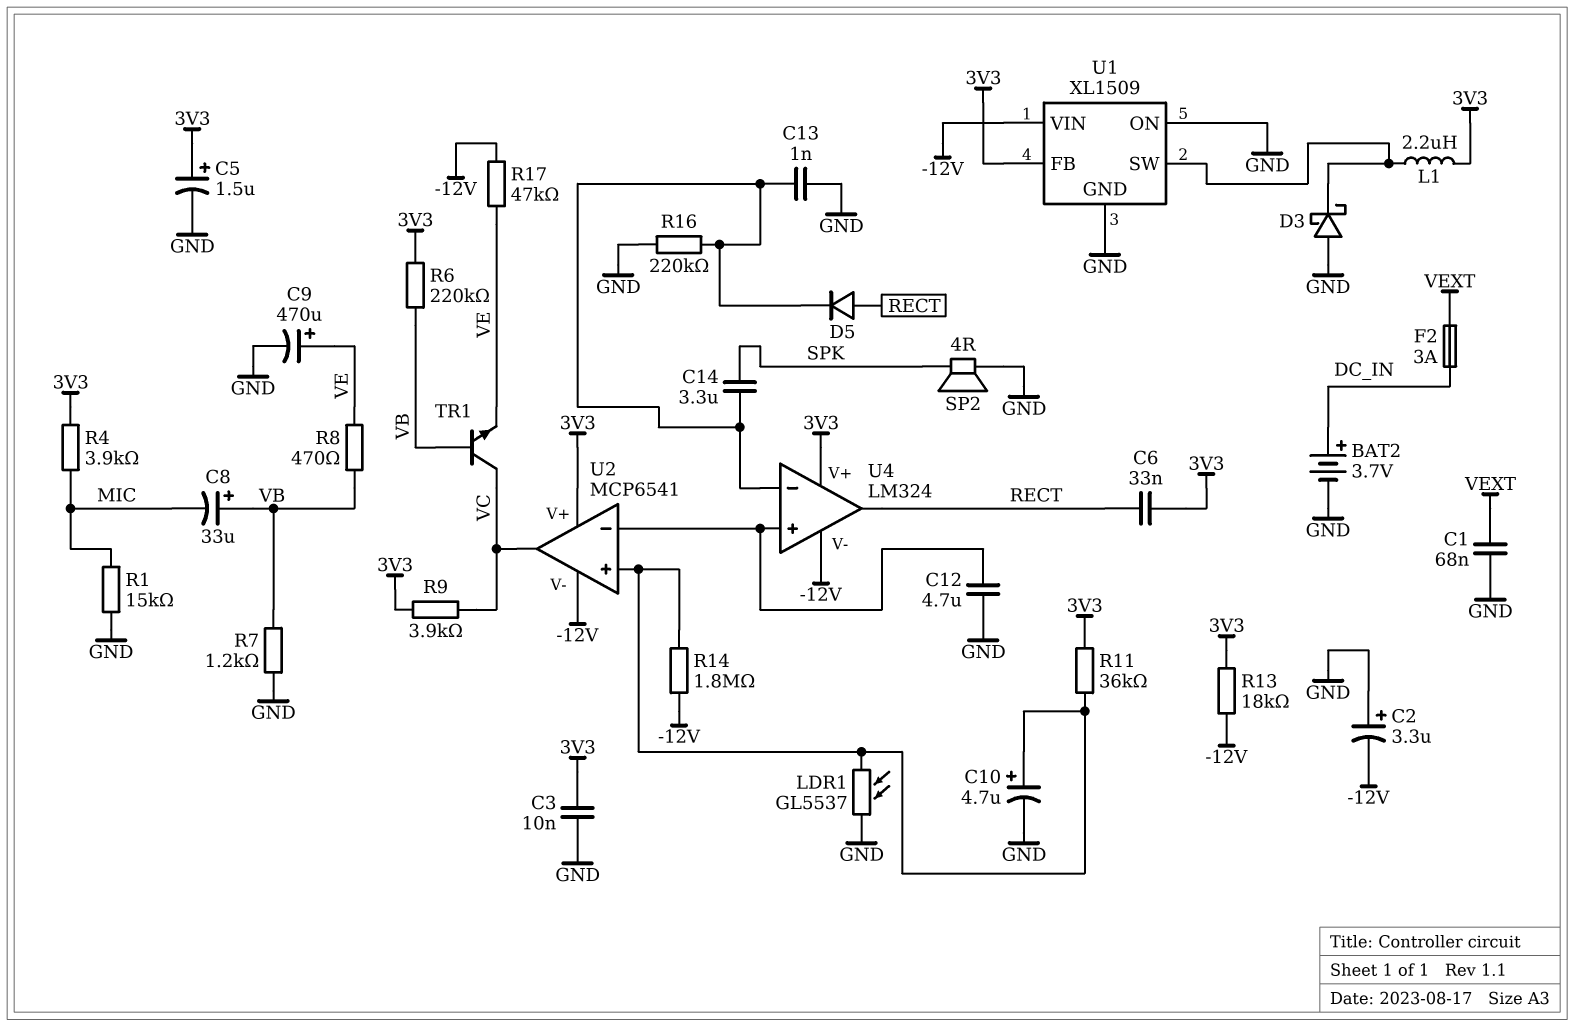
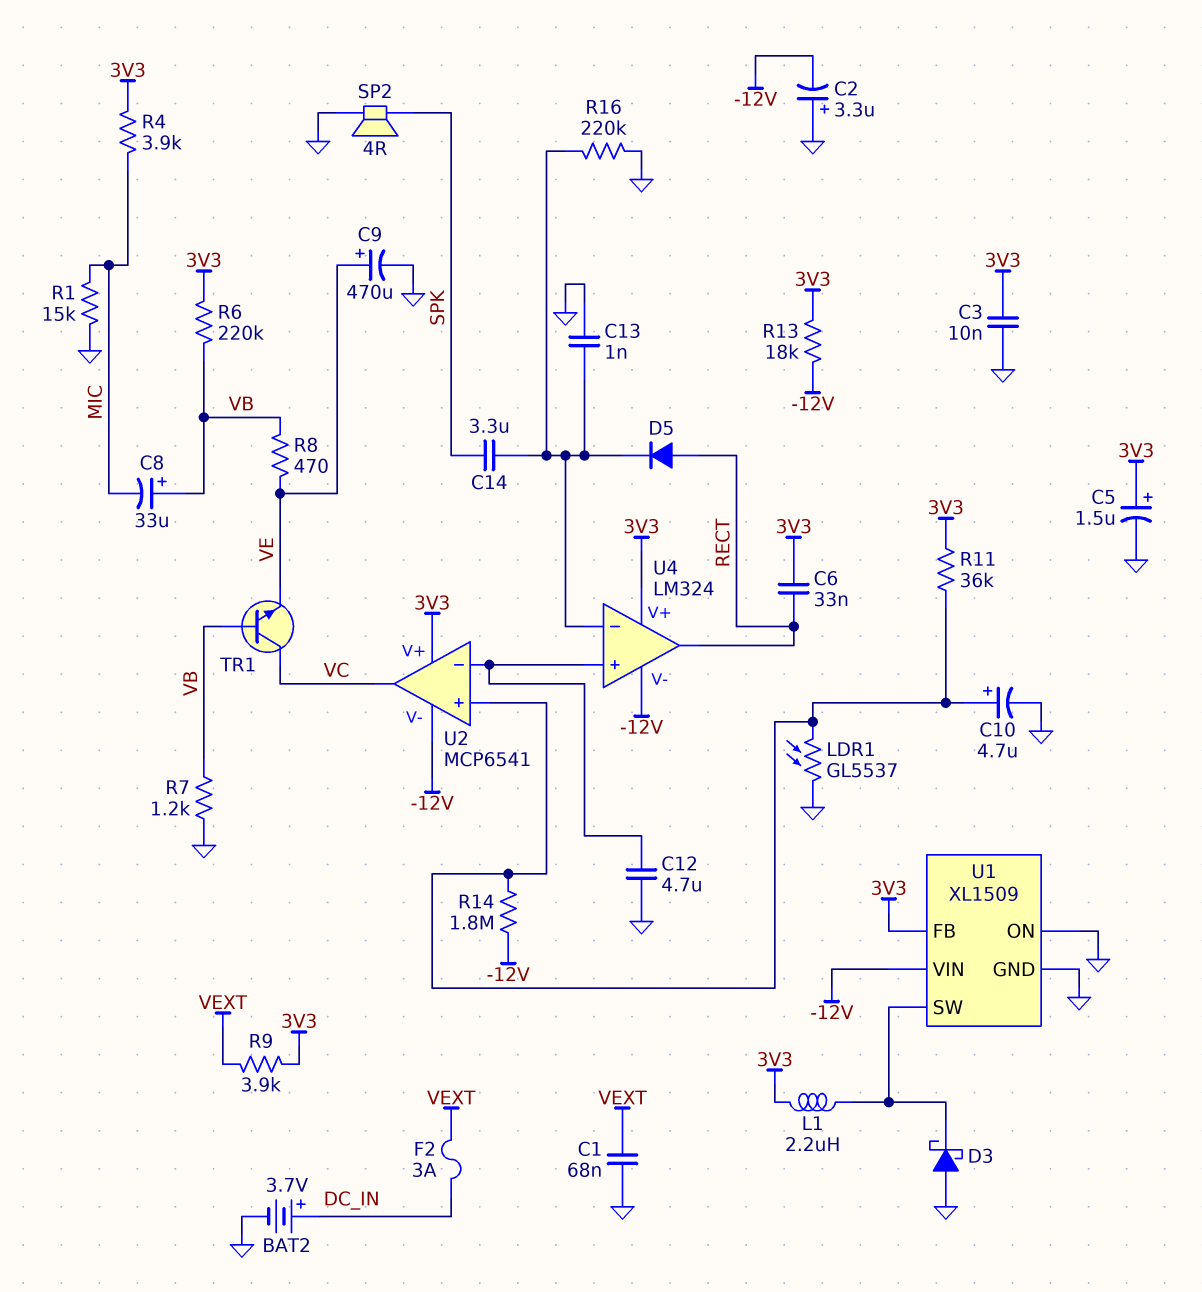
R9: 3.9k (3V3, VC) -> 3.9k (3V3, VEXT)
R17: 47k (-12V, VE) -> none

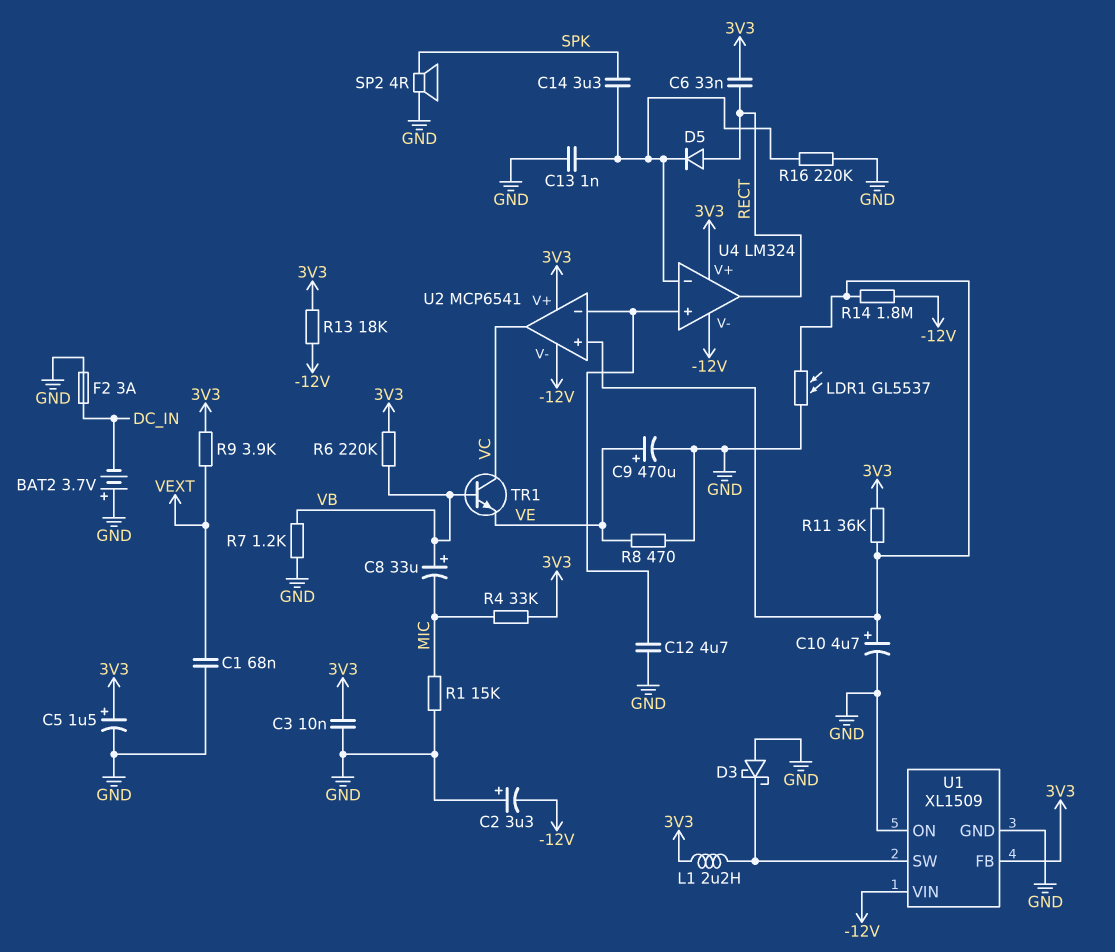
BAT2: 3.7V (plus DC_IN, minus GND) -> 3.7V (plus GND, minus DC_IN)
F2: 3A (DC_IN, VEXT) -> 3A (DC_IN, GND)
R4: 3.9k (3V3, MIC) -> 33k (3V3, MIC)
R8: 470 (VB, VE) -> 470 (GND, VE)

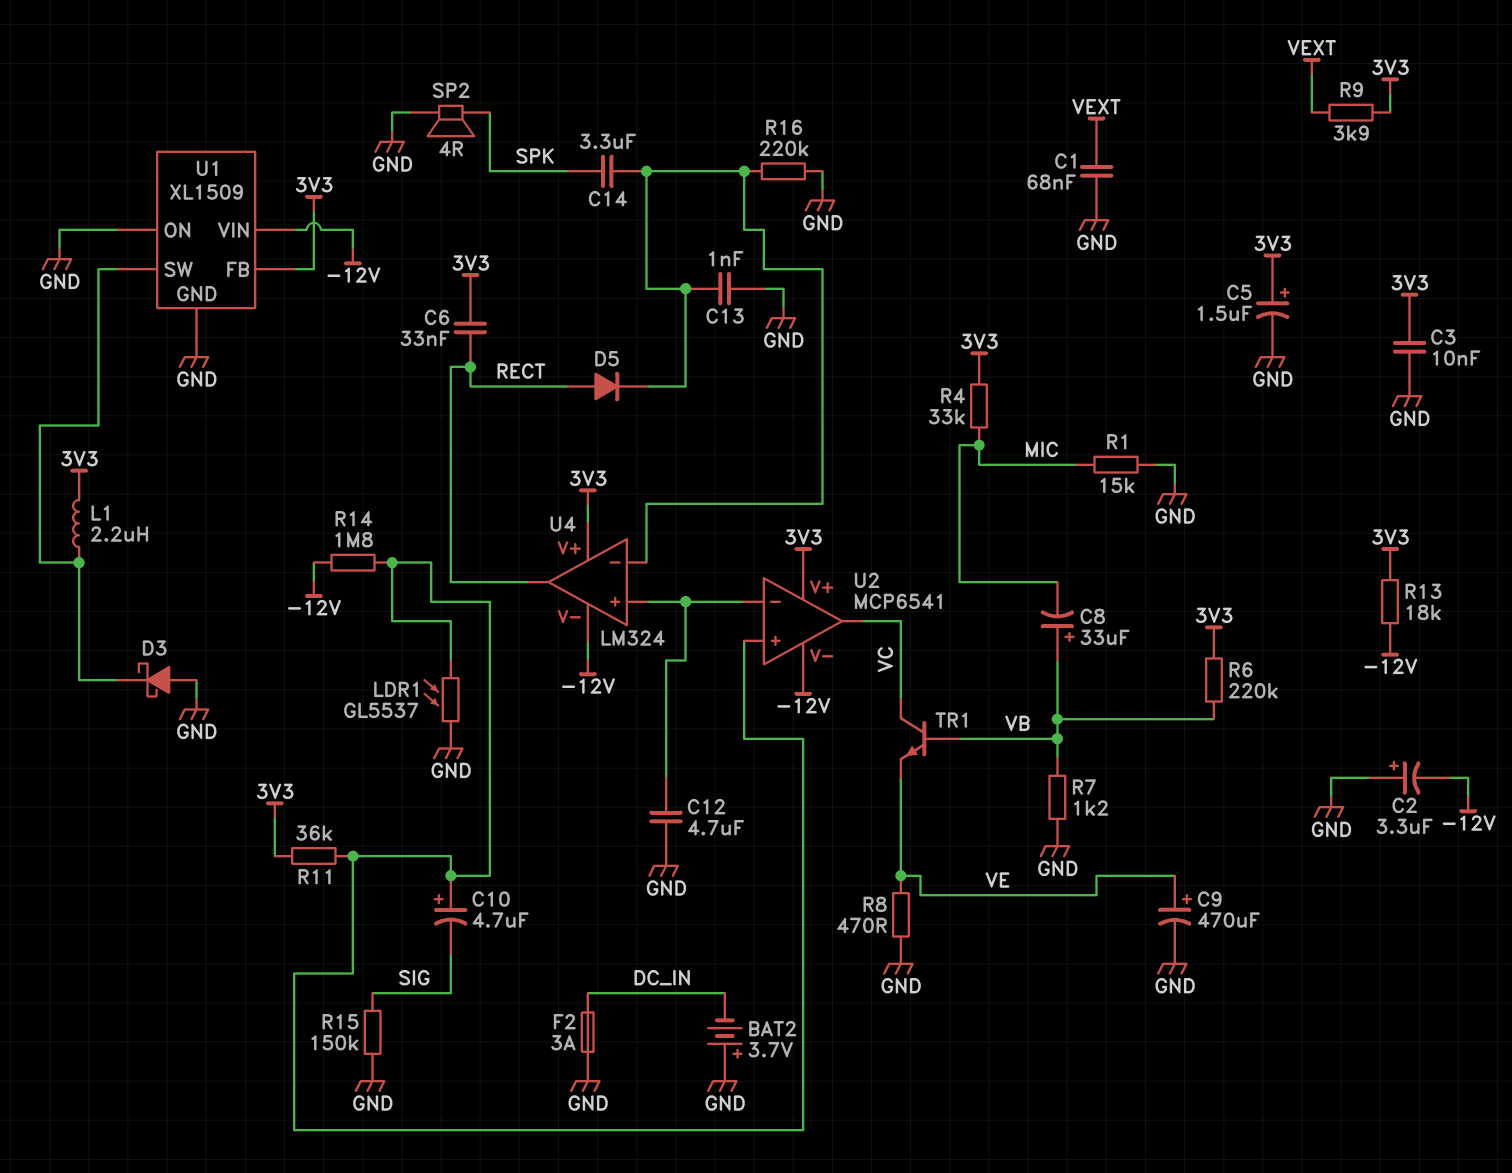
C10: 4.7uF (plus U2/in+, minus GND) -> 4.7uF (plus U2/in+, minus SIG)
R15: none -> 150k (GND, SIG)

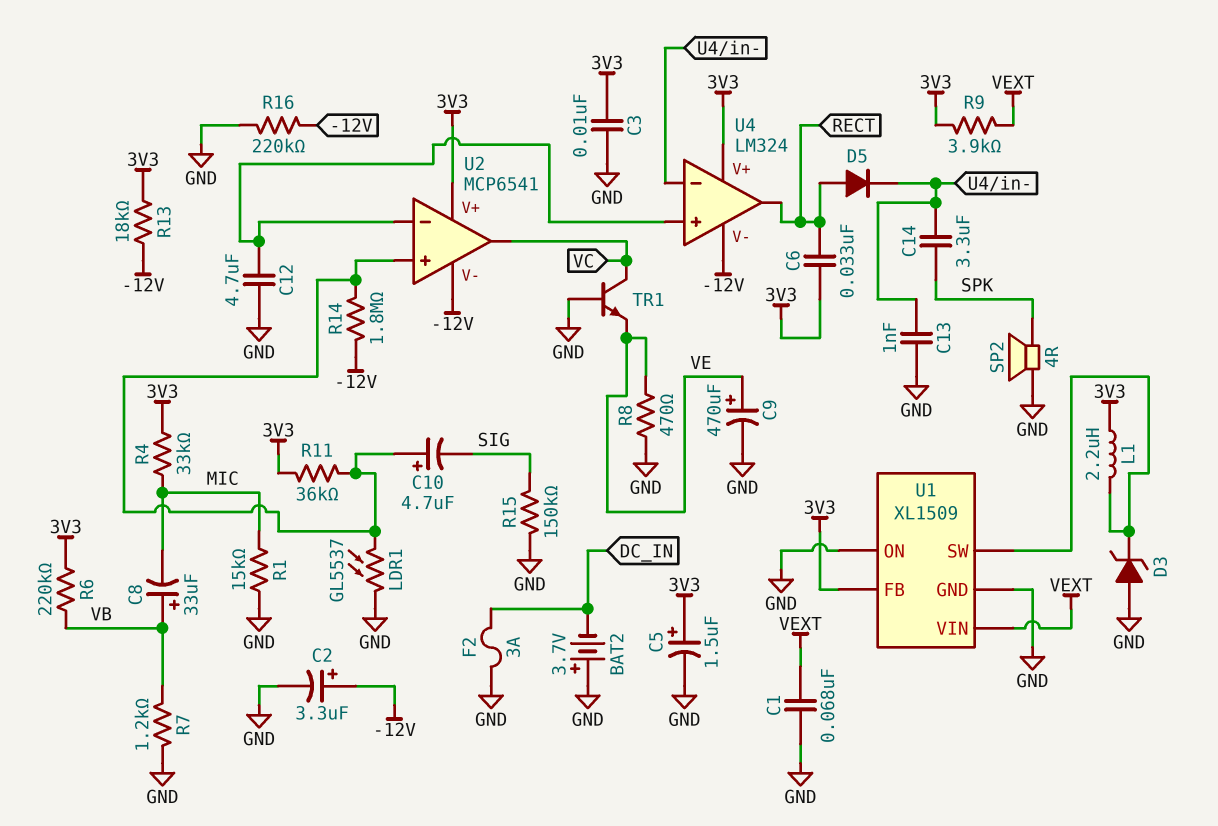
C2: 3.3uF (plus GND, minus -12V) -> 3.3uF (plus -12V, minus GND)
D3: schottky (A GND, K U1/SW) -> zener (A GND, K U1/SW)
R16: 220k (GND, U4/in-) -> 220k (-12V, GND)
TR1: NPN (B VB, C VC, E VE) -> NPN (B GND, C VC, E VE)
U1 pin VIN: -12V -> VEXT

